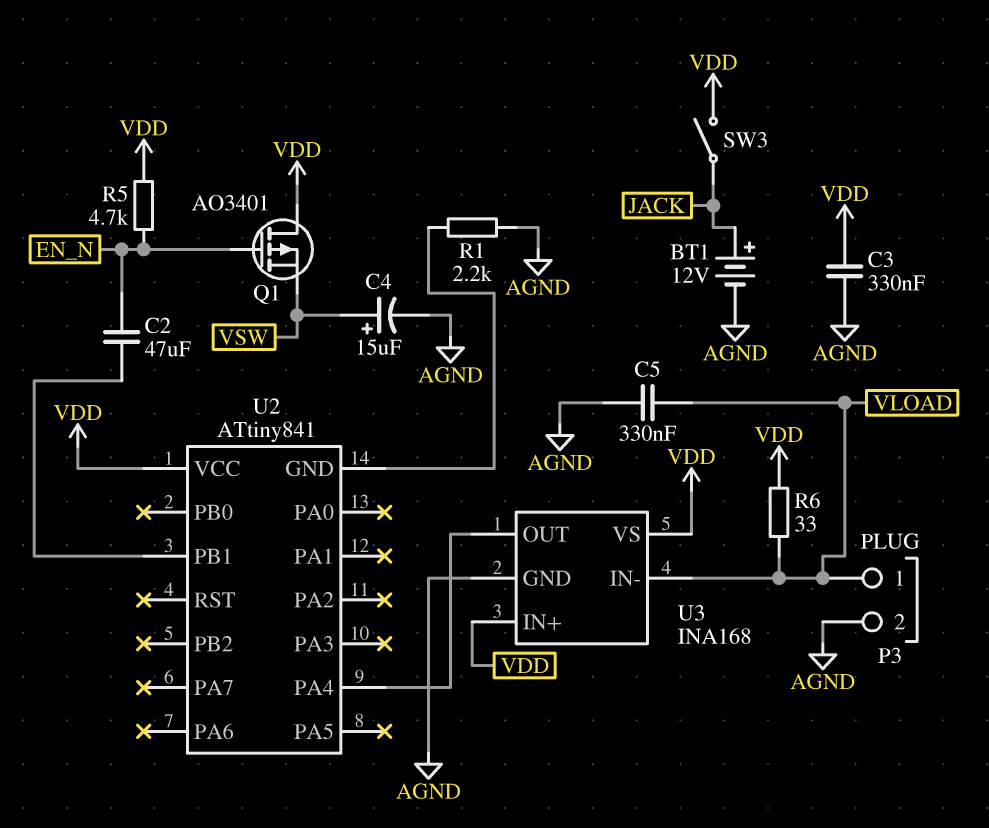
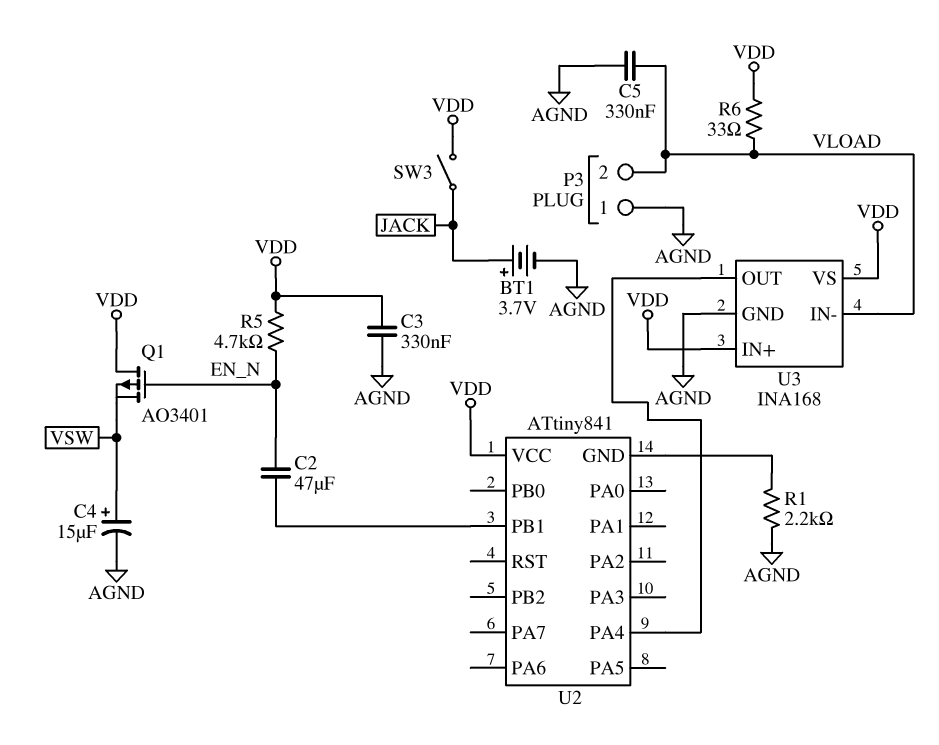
BT1: 12V (plus JACK, minus AGND) -> 3.7V (plus JACK, minus AGND)
P3 pin 1: VLOAD -> AGND
P3 pin 2: AGND -> VLOAD

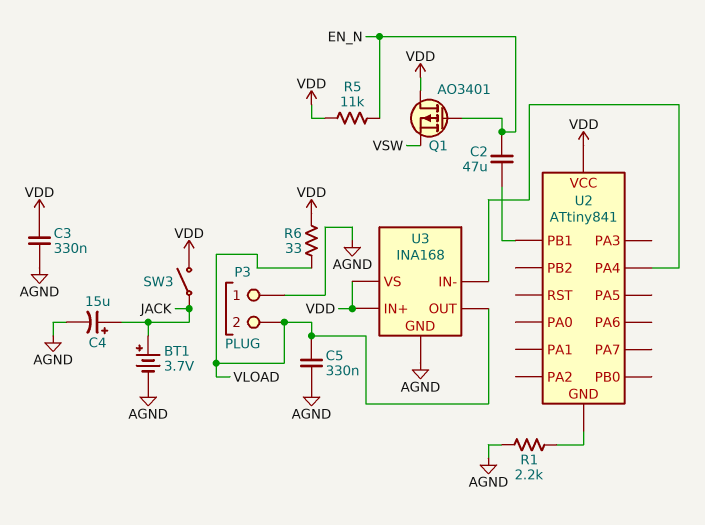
C4: 15uF (plus VSW, minus AGND) -> 15uF (plus JACK, minus AGND)
R5: 4.7k (EN_N, VDD) -> 11k (EN_N, VDD)
U3 pin IN-: VLOAD -> U2/PA4
U3 pin OUT: U2/PA4 -> VLOAD

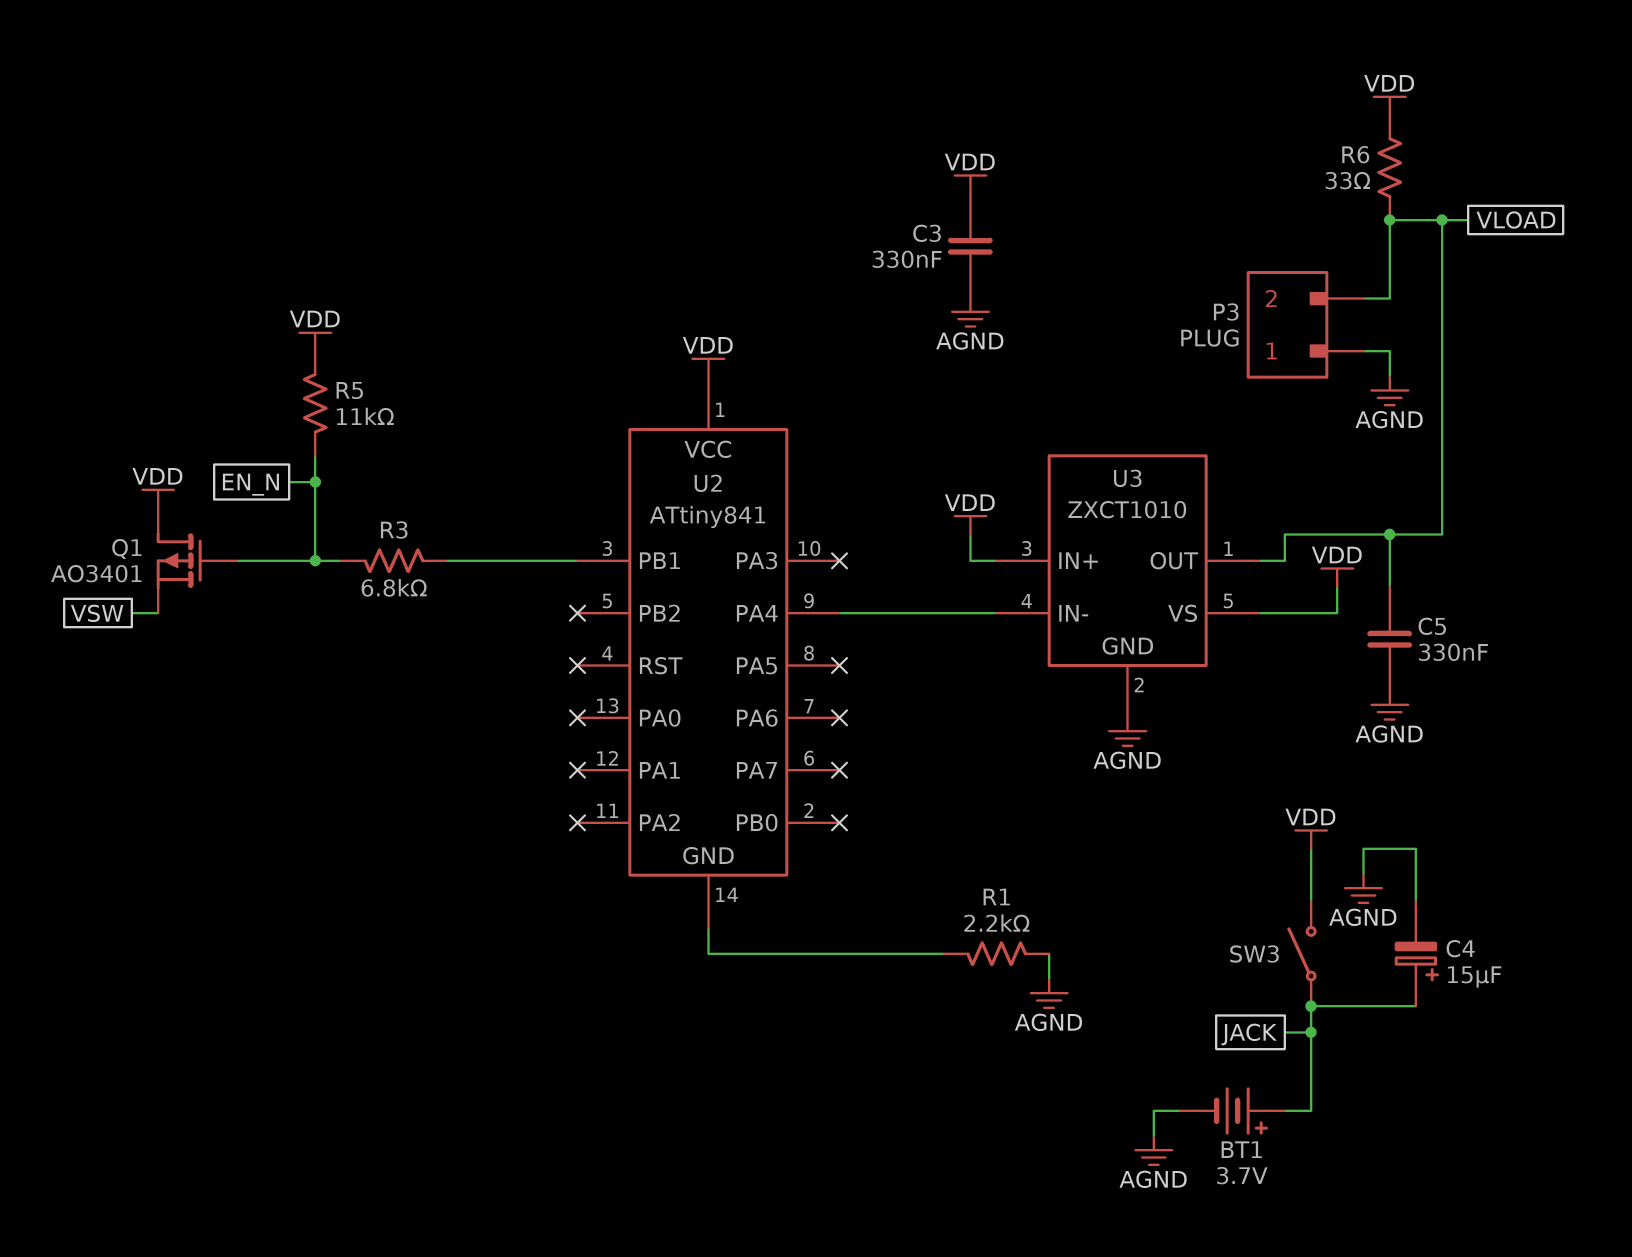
C2: 47uF (EN_N, U2/PB1) -> none
R3: none -> 6.8k (EN_N, U2/PB1)
U3: INA168 -> ZXCT1010

